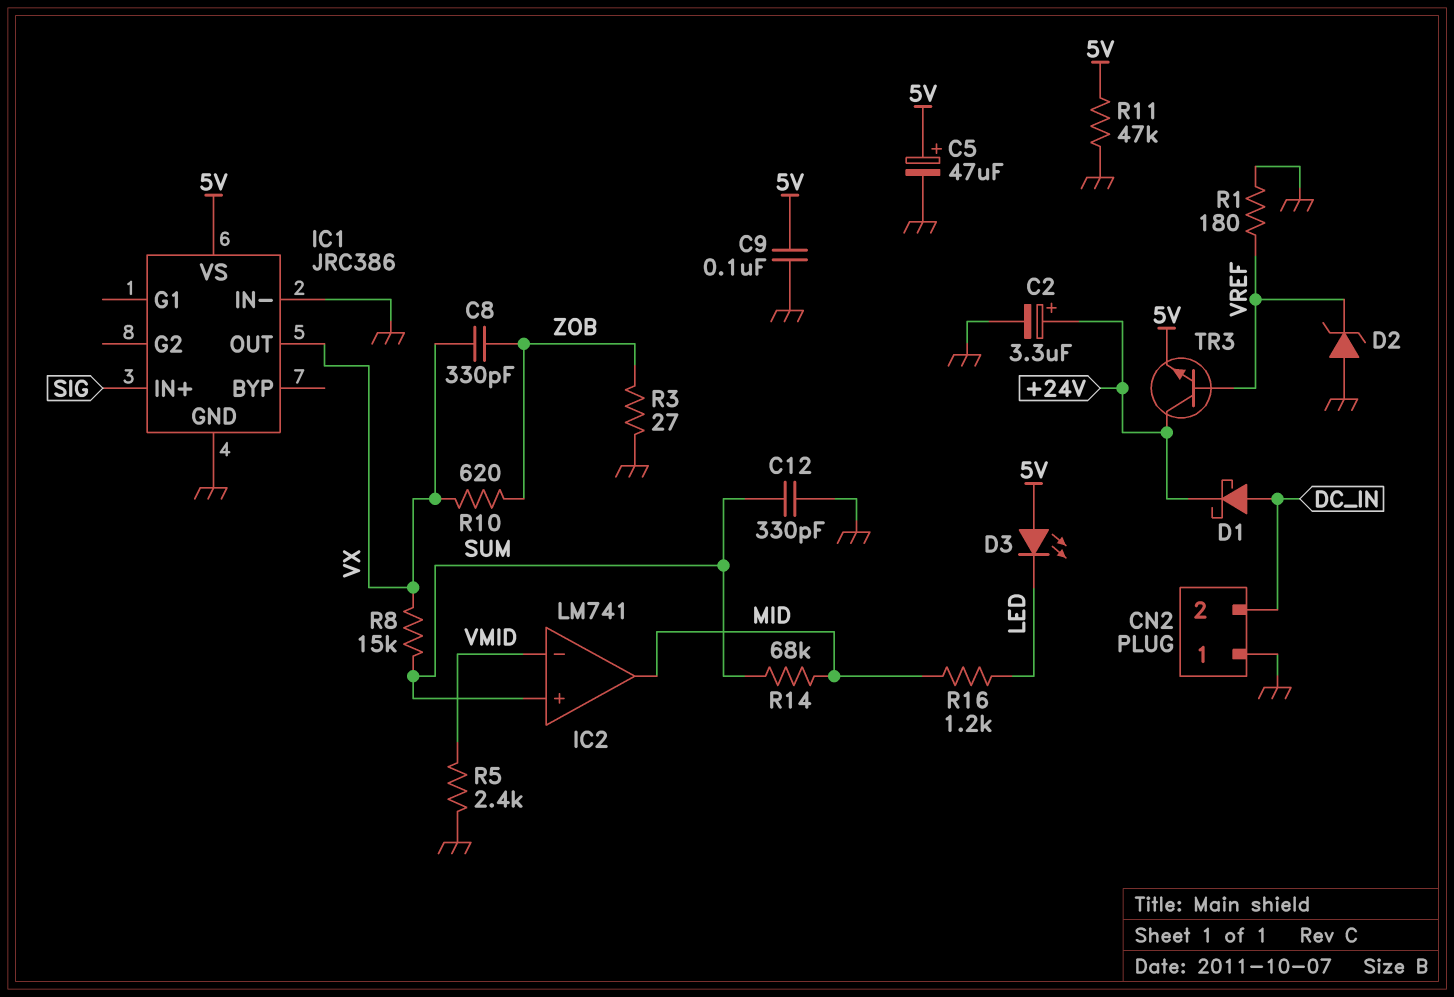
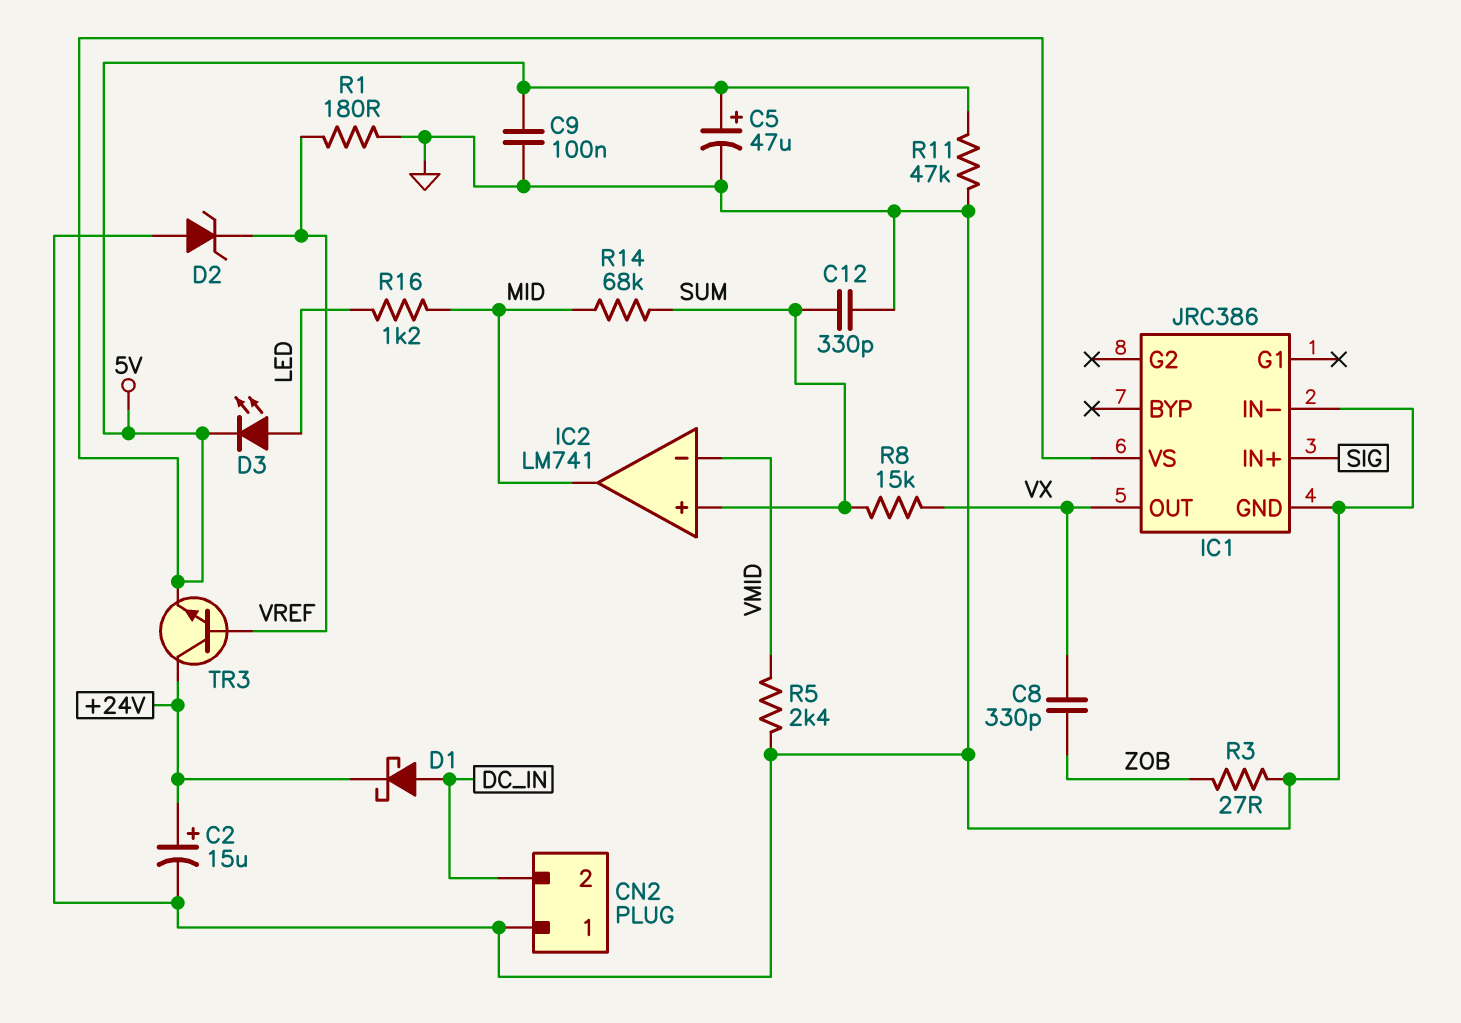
C2: 3.3uF (plus +24V, minus GND) -> 15uF (plus +24V, minus GND)
D3: LED (A 5V, K LED) -> LED (A LED, K 5V)
R10: 620 (VX, ZOB) -> none

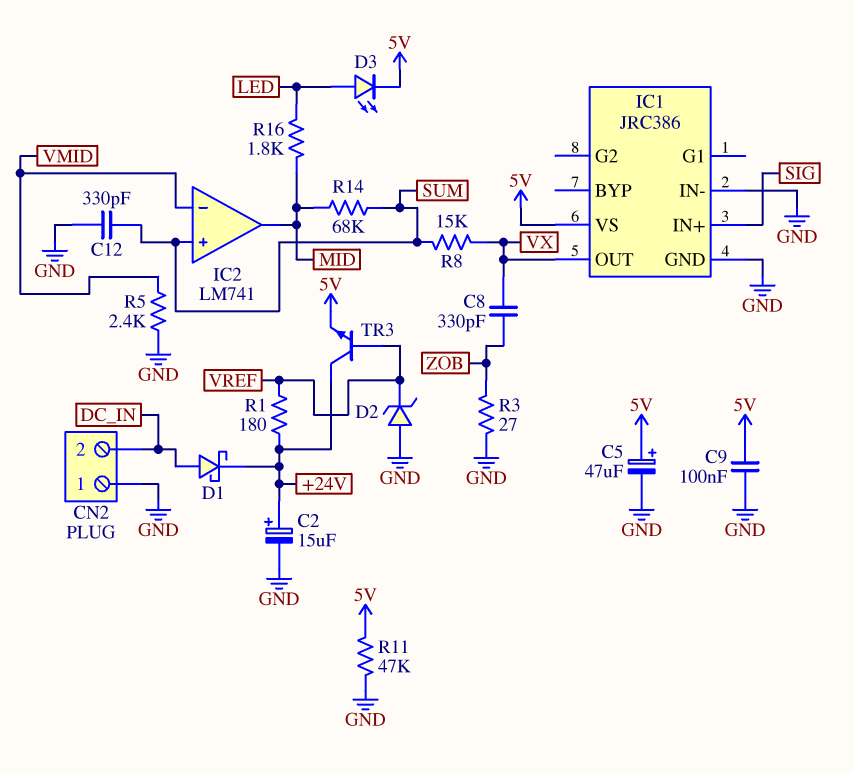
R1: 180 (GND, VREF) -> 180 (+24V, VREF)
R16: 1.2k (LED, MID) -> 1.8k (LED, MID)

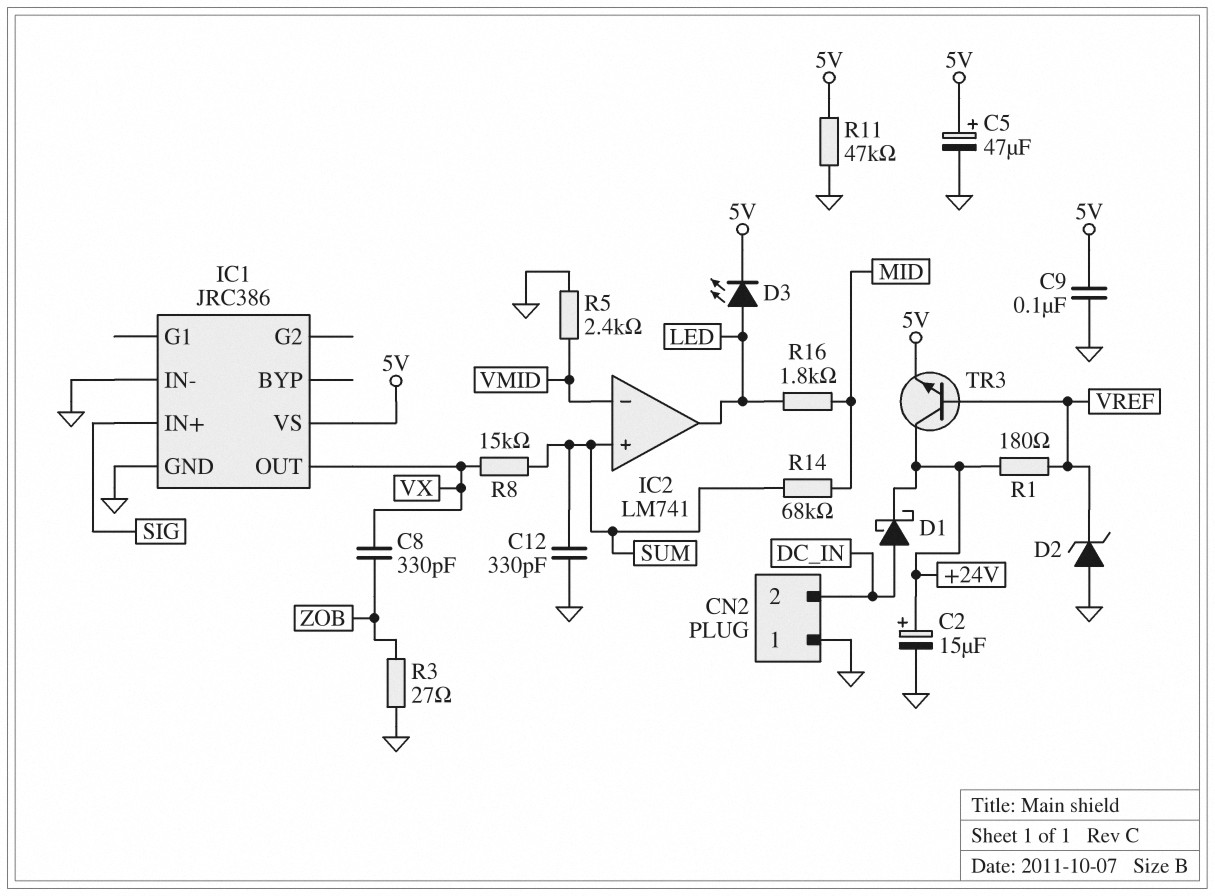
IC2 pin out: MID -> LED

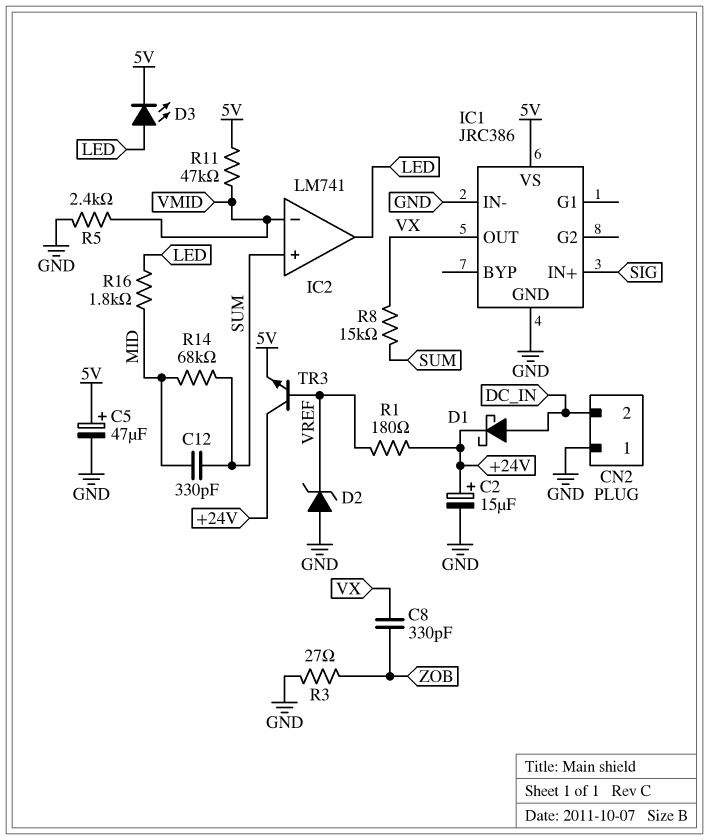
C9: 100nF (5V, GND) -> none
C12: 330pF (GND, SUM) -> 330pF (MID, SUM)
R11: 47k (5V, GND) -> 47k (5V, VMID)

